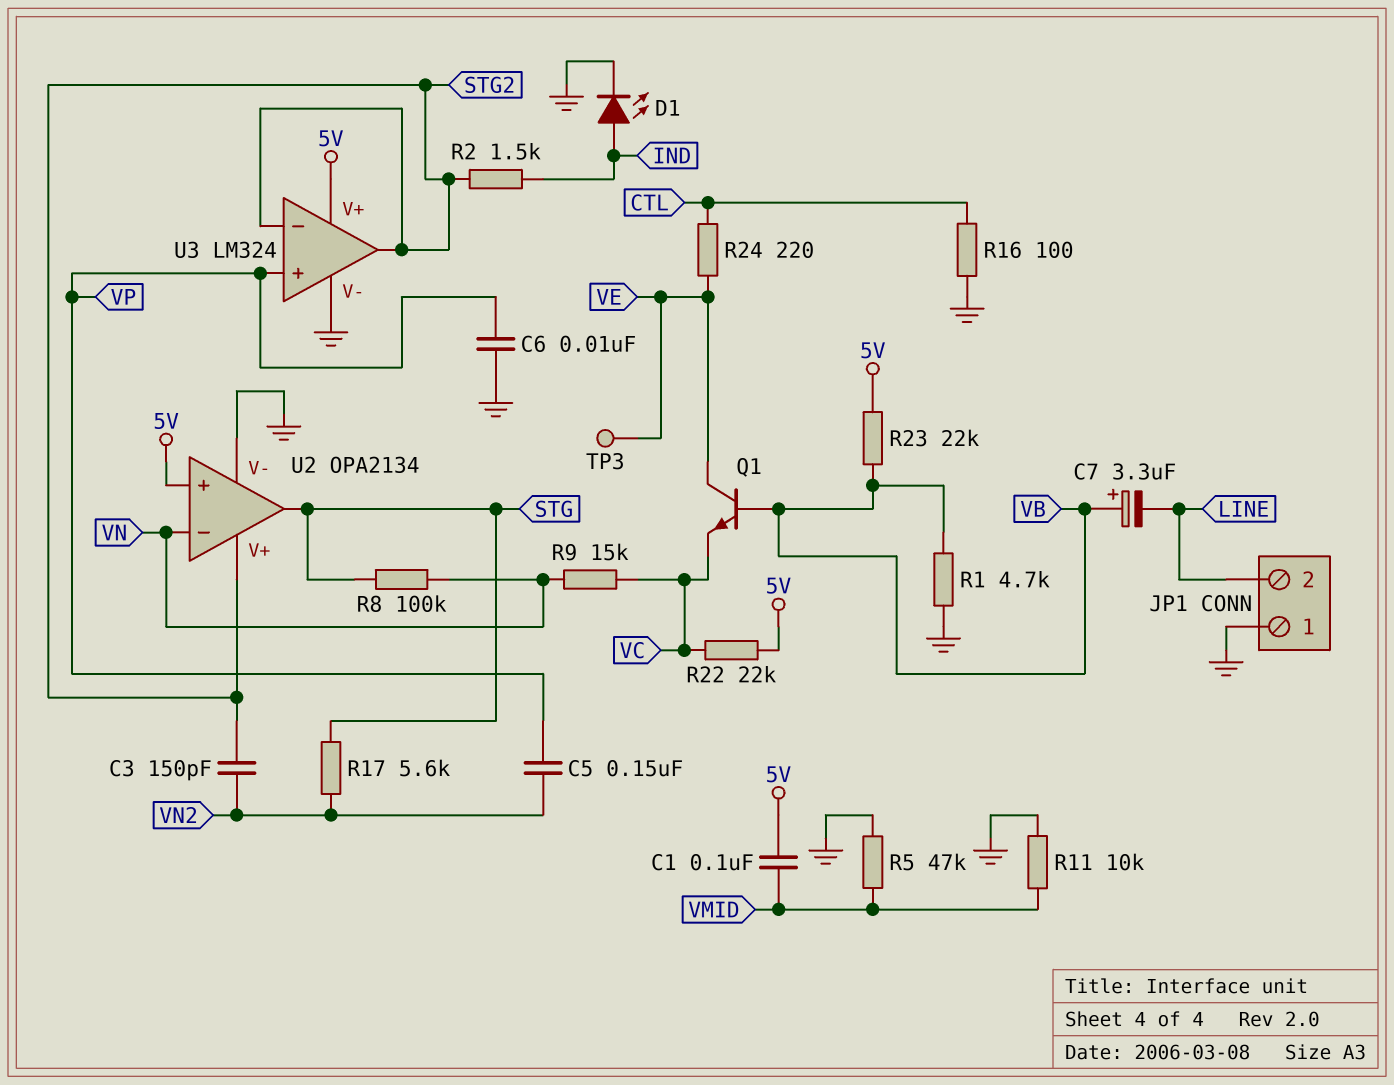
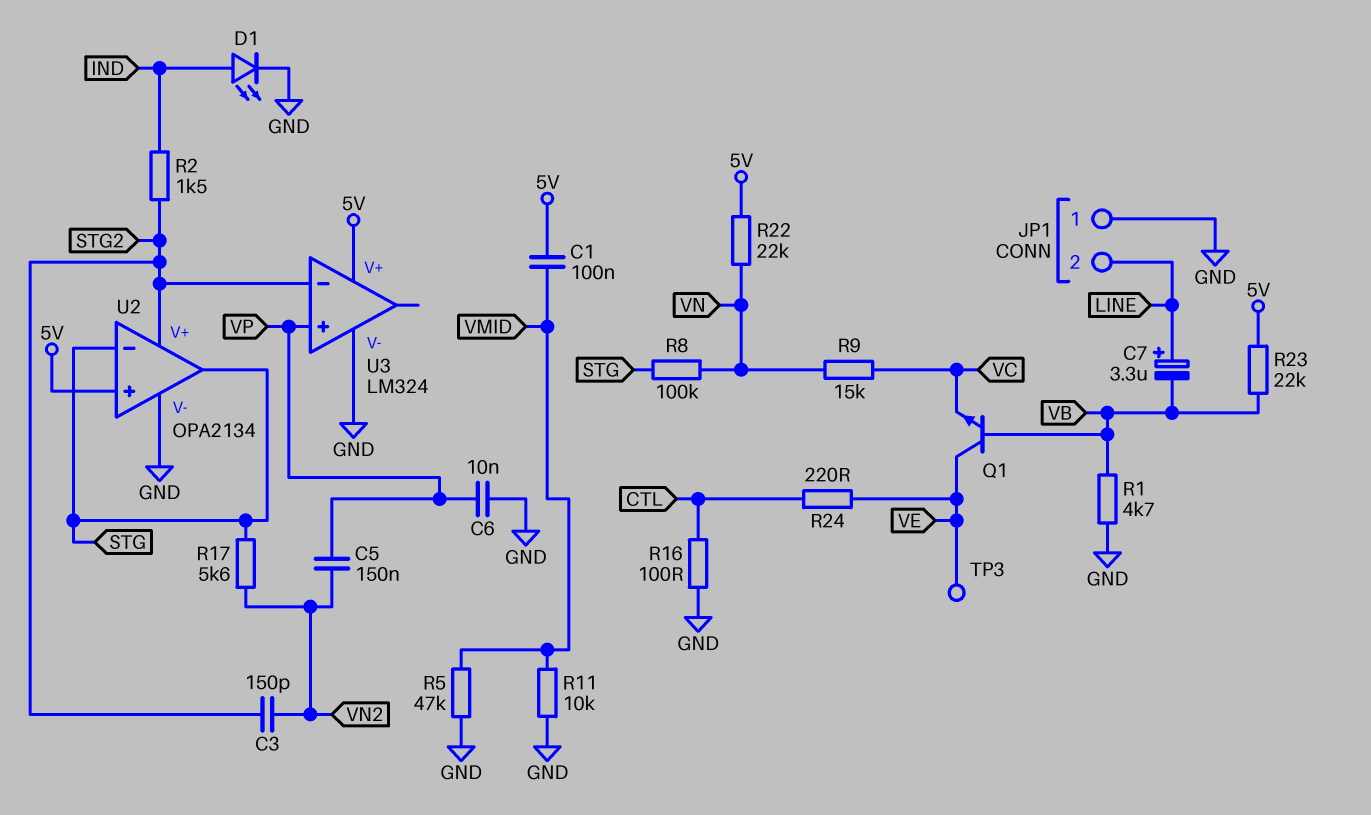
C7: 3.3uF (plus VB, minus LINE) -> 3.3uF (plus LINE, minus VB)
R22: 22k (5V, VC) -> 22k (5V, VN)
U2 pin in-: VN -> STG
U3 pin out: STG2 -> none

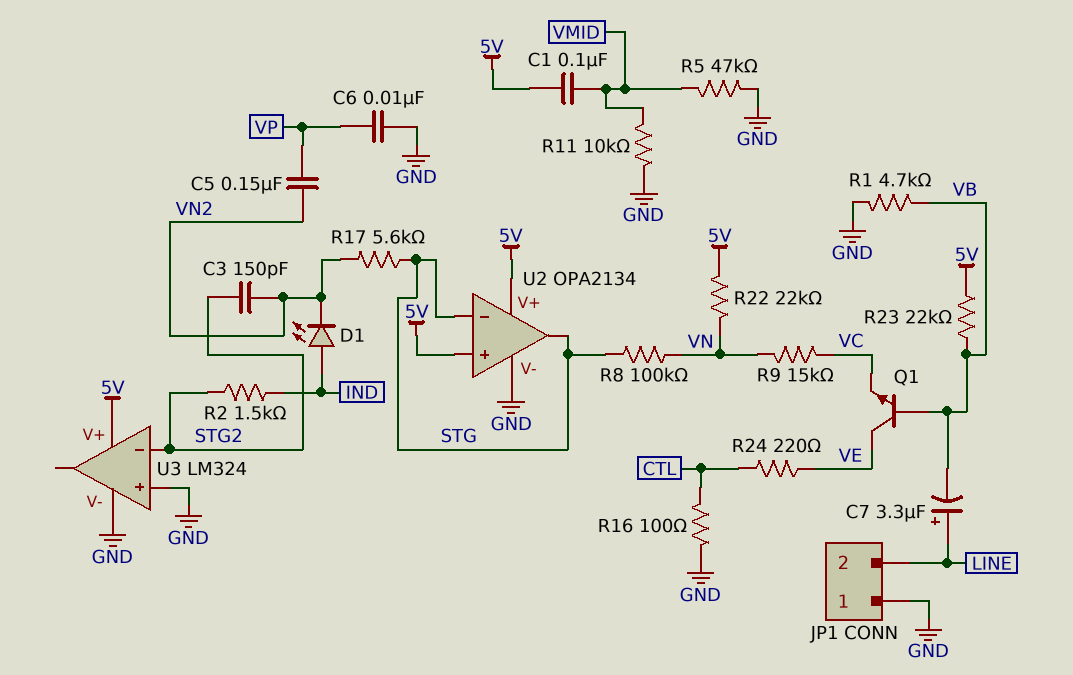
D1: LED (A IND, K GND) -> LED (A IND, K VN2)
TP3: test point (VE) -> none
U2 pin V+: STG2 -> 5V
U3 pin in+: VP -> GND

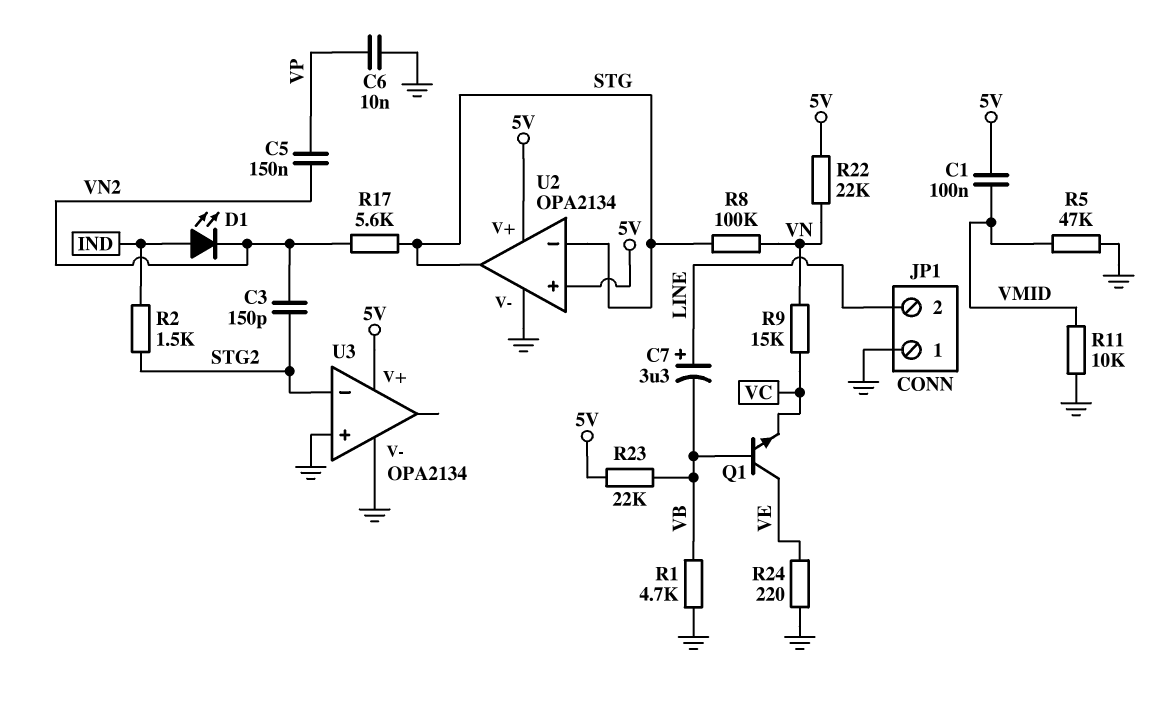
R16: 100 (CTL, GND) -> none
R24: 220 (CTL, VE) -> 220 (GND, VE)
U3: LM324 -> OPA2134

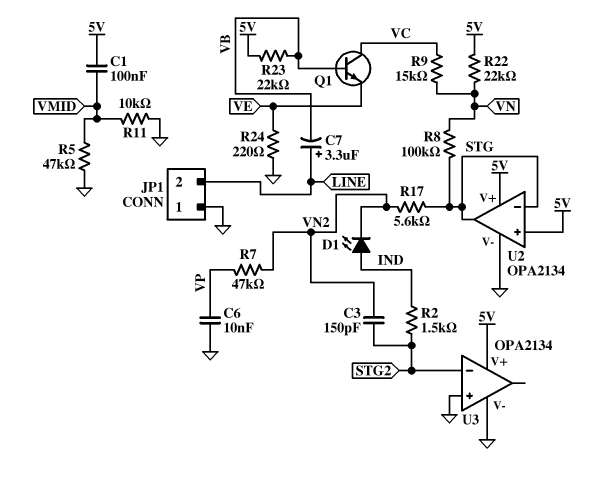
C5: 150nF (VN2, VP) -> none
Q1: NPN (B VB, C VE, E VC) -> NPN (B VB, C VC, E VE)
R1: 4.7k (GND, VB) -> none
R7: none -> 47k (VN2, VP)

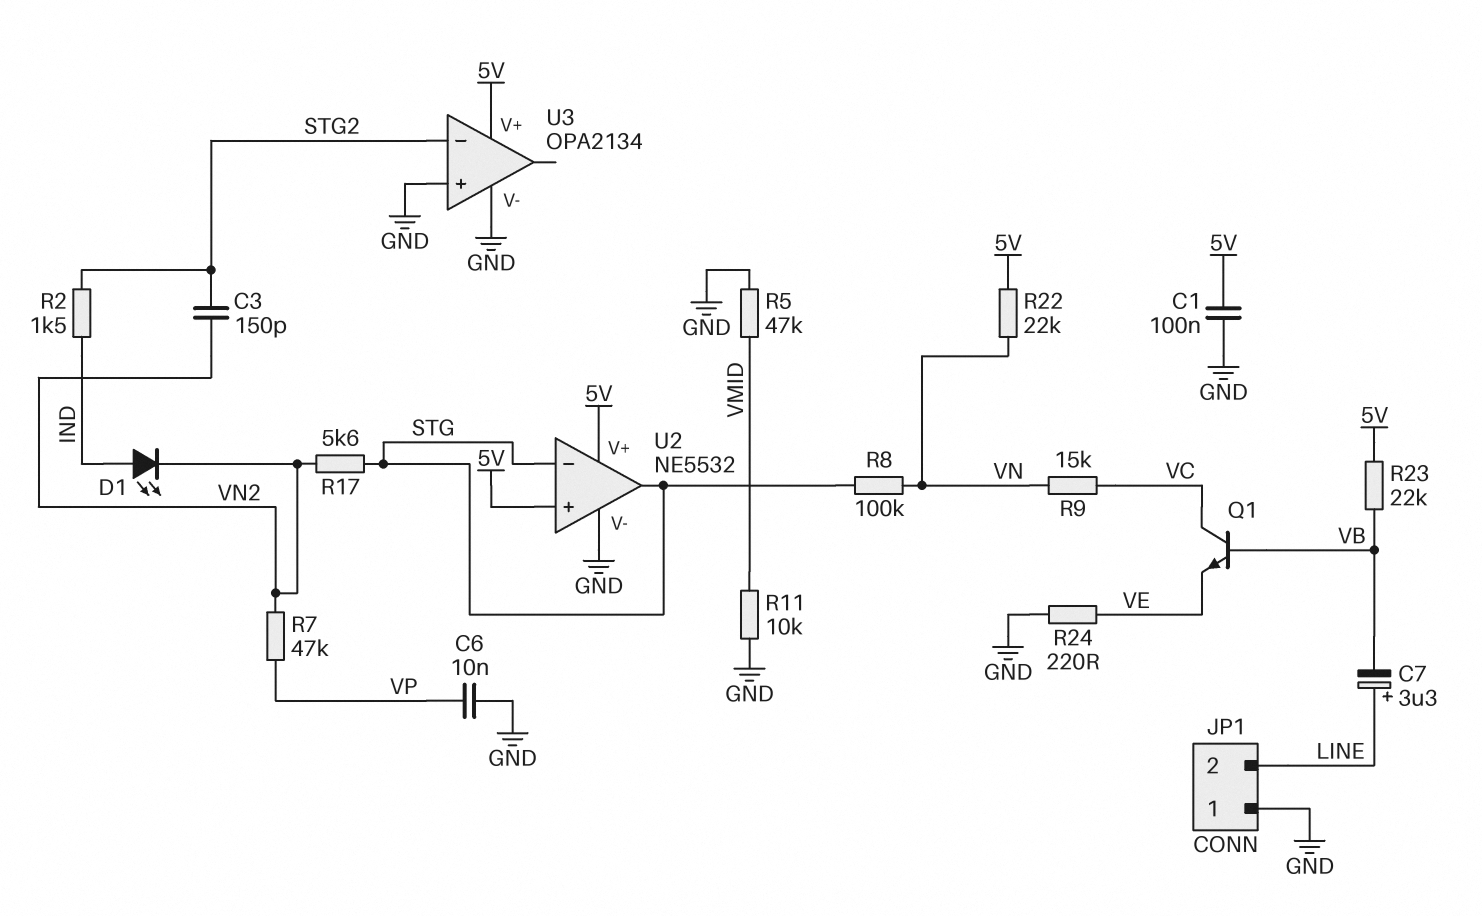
C1: 100nF (5V, VMID) -> 100nF (5V, GND)
U2: OPA2134 -> NE5532

